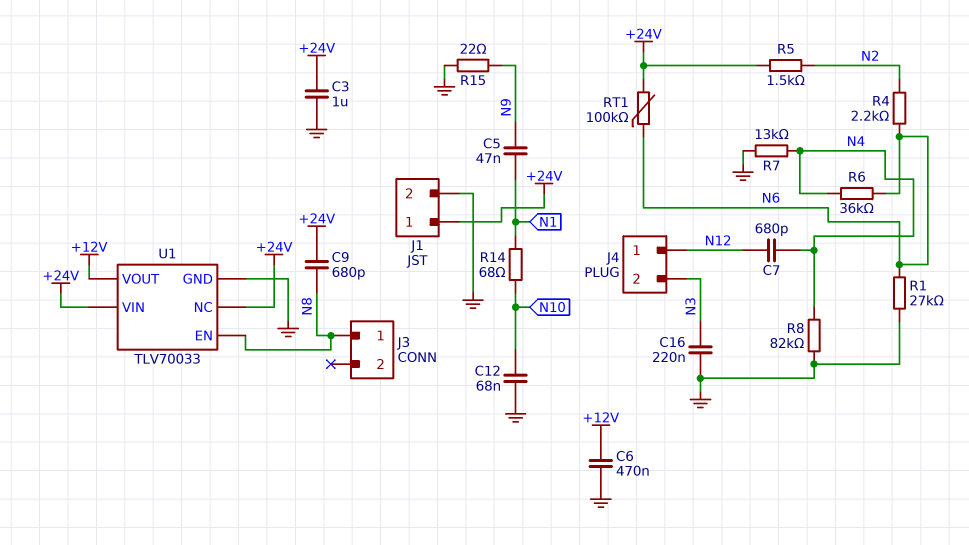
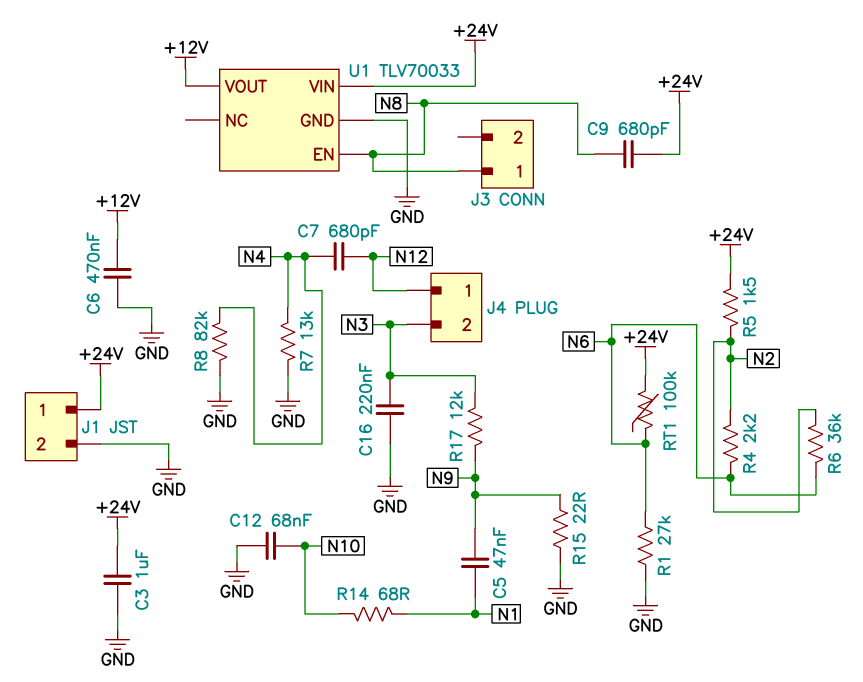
R6: 36k (N4, N6) -> 36k (N2, N6)
R17: none -> 12k (N3, N9)
U1 pin NC: +24V -> none

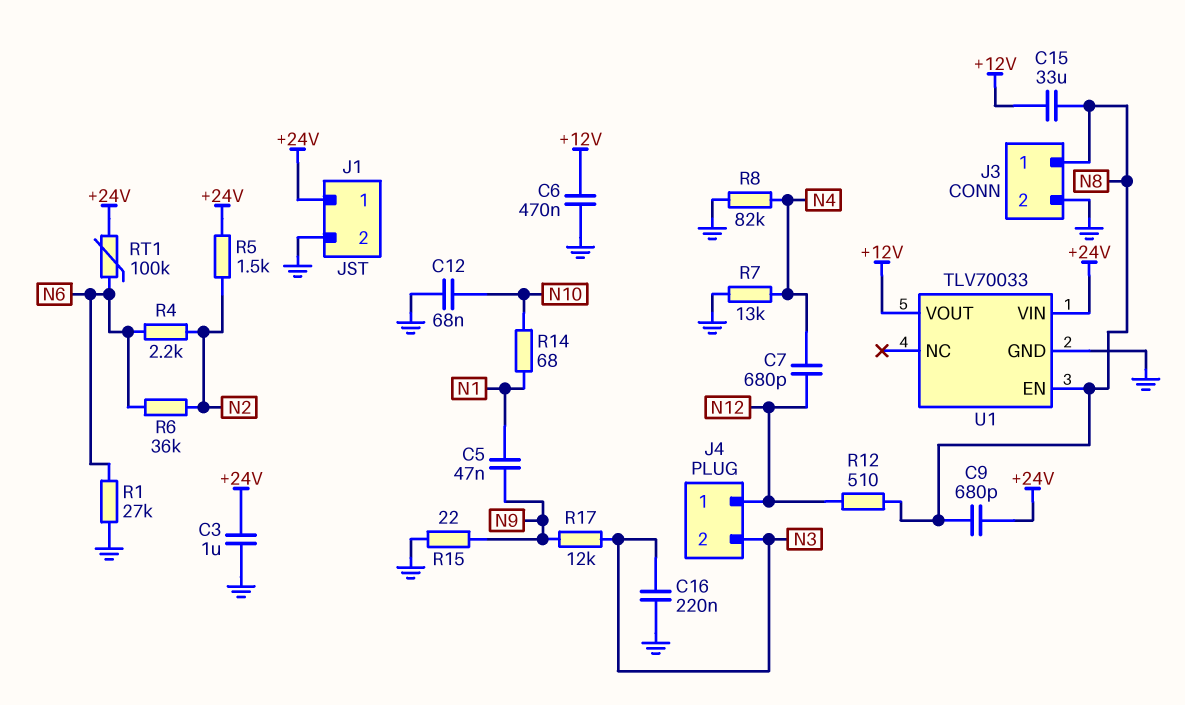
C15: none -> 33uF (+12V, N8)
J3 pin 2: none -> GND
R12: none -> 510 (N8, N12)

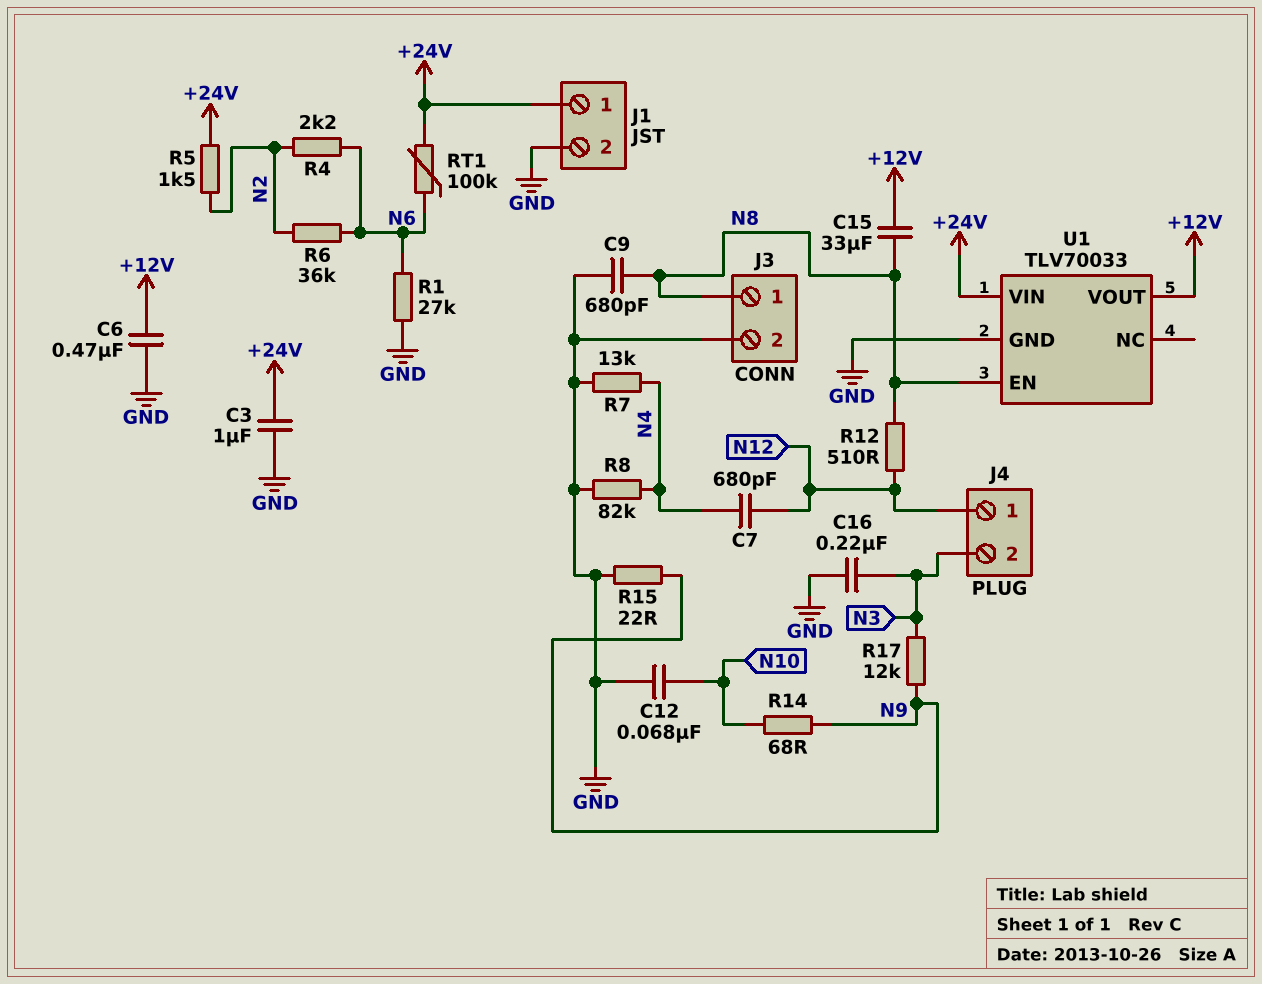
C5: 47nF (N1, N9) -> none
C9: 680pF (+24V, N8) -> 680pF (GND, N8)
R14: 68 (N1, N10) -> 68 (N9, N10)

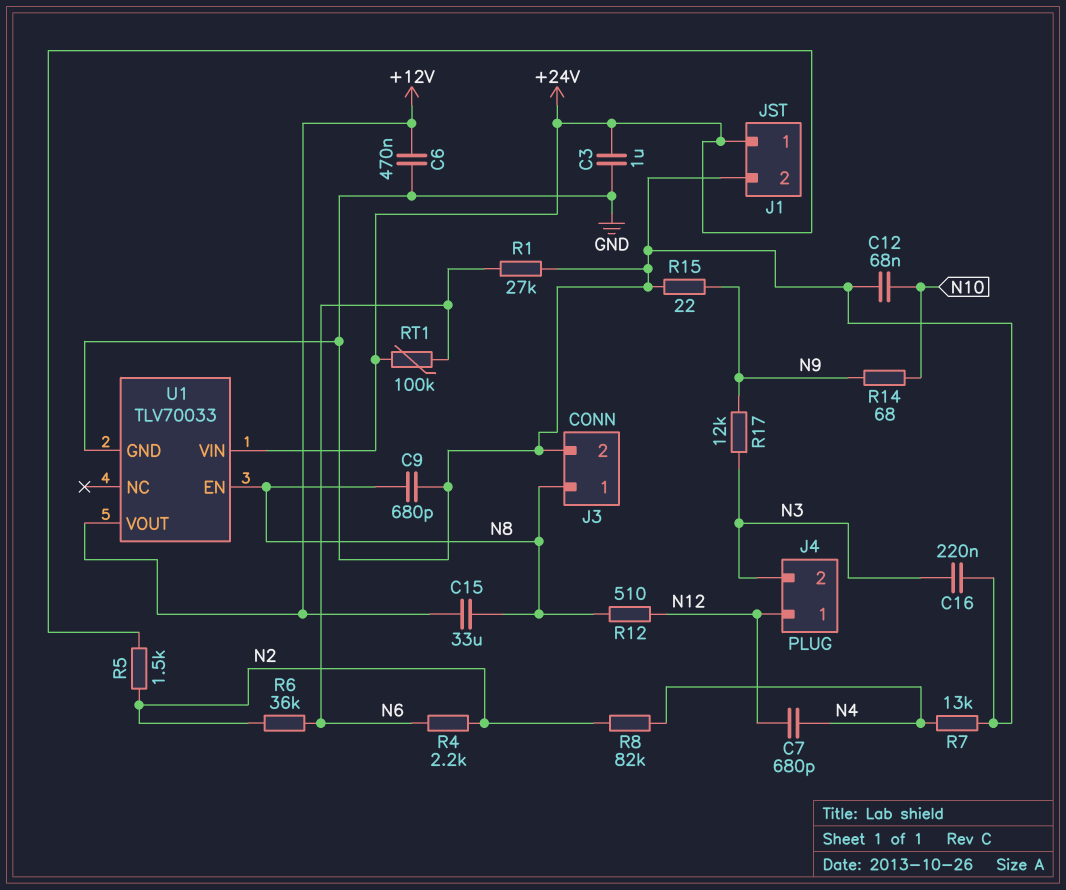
R8: 82k (GND, N4) -> 82k (N2, N4)

